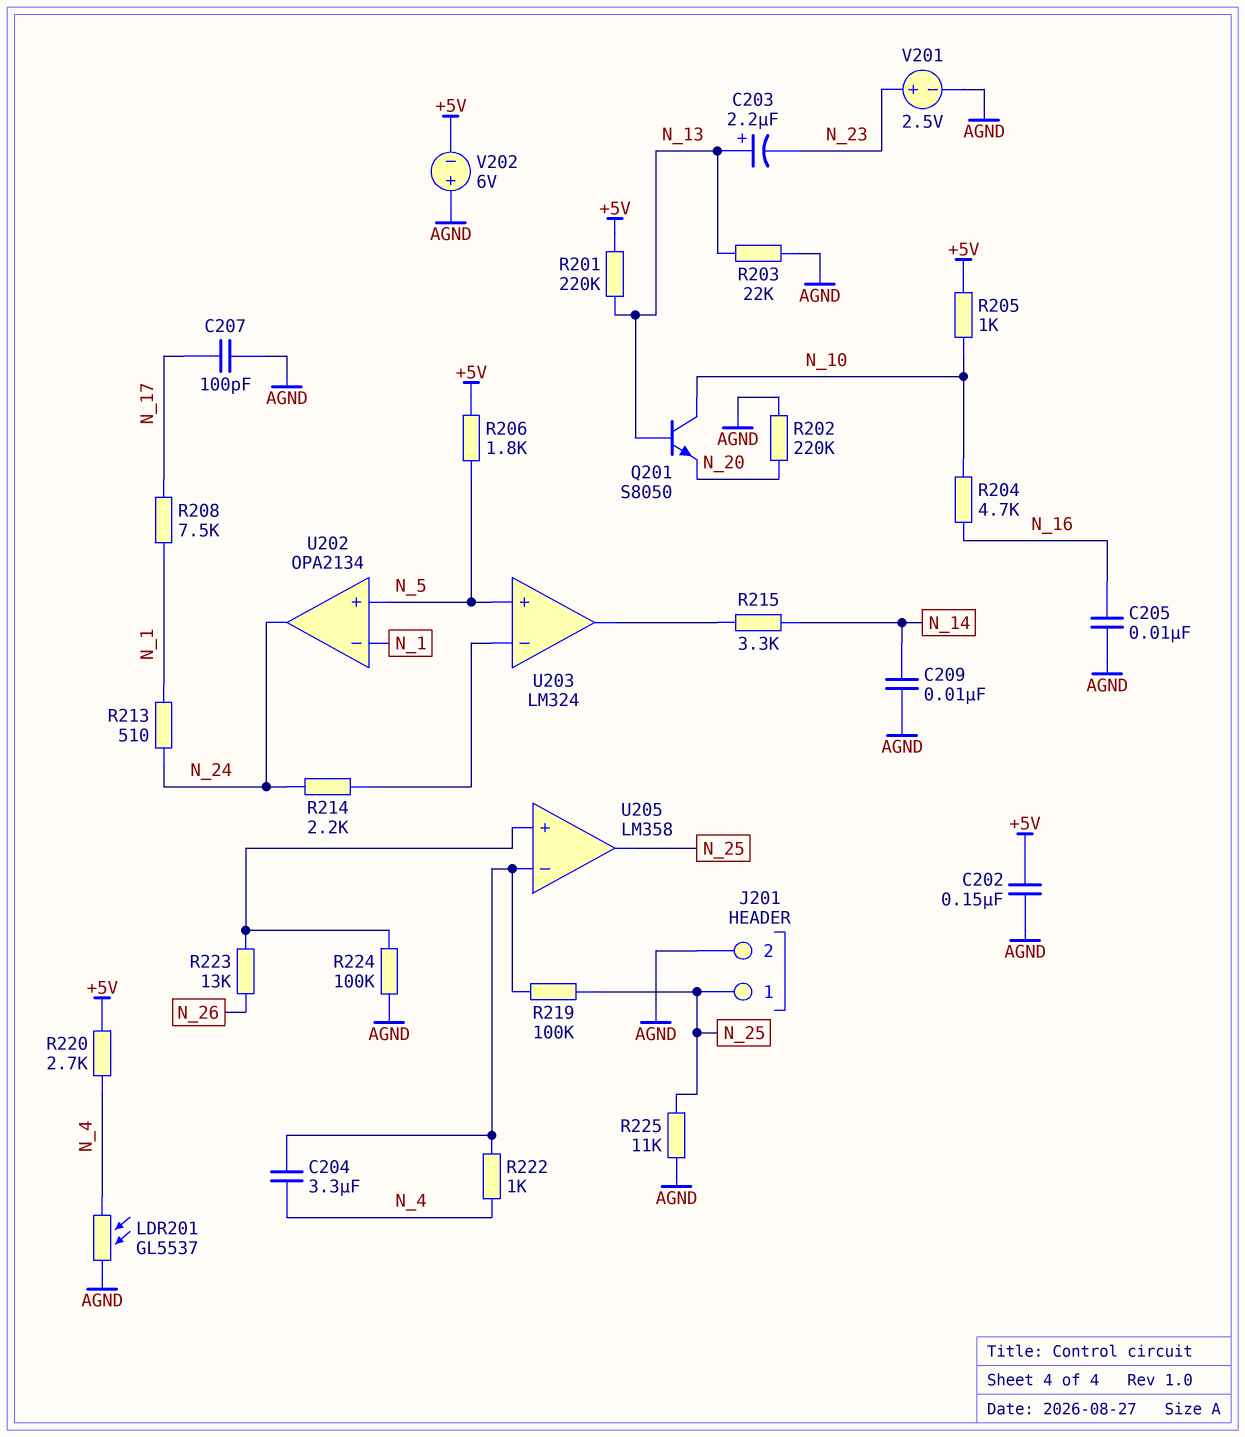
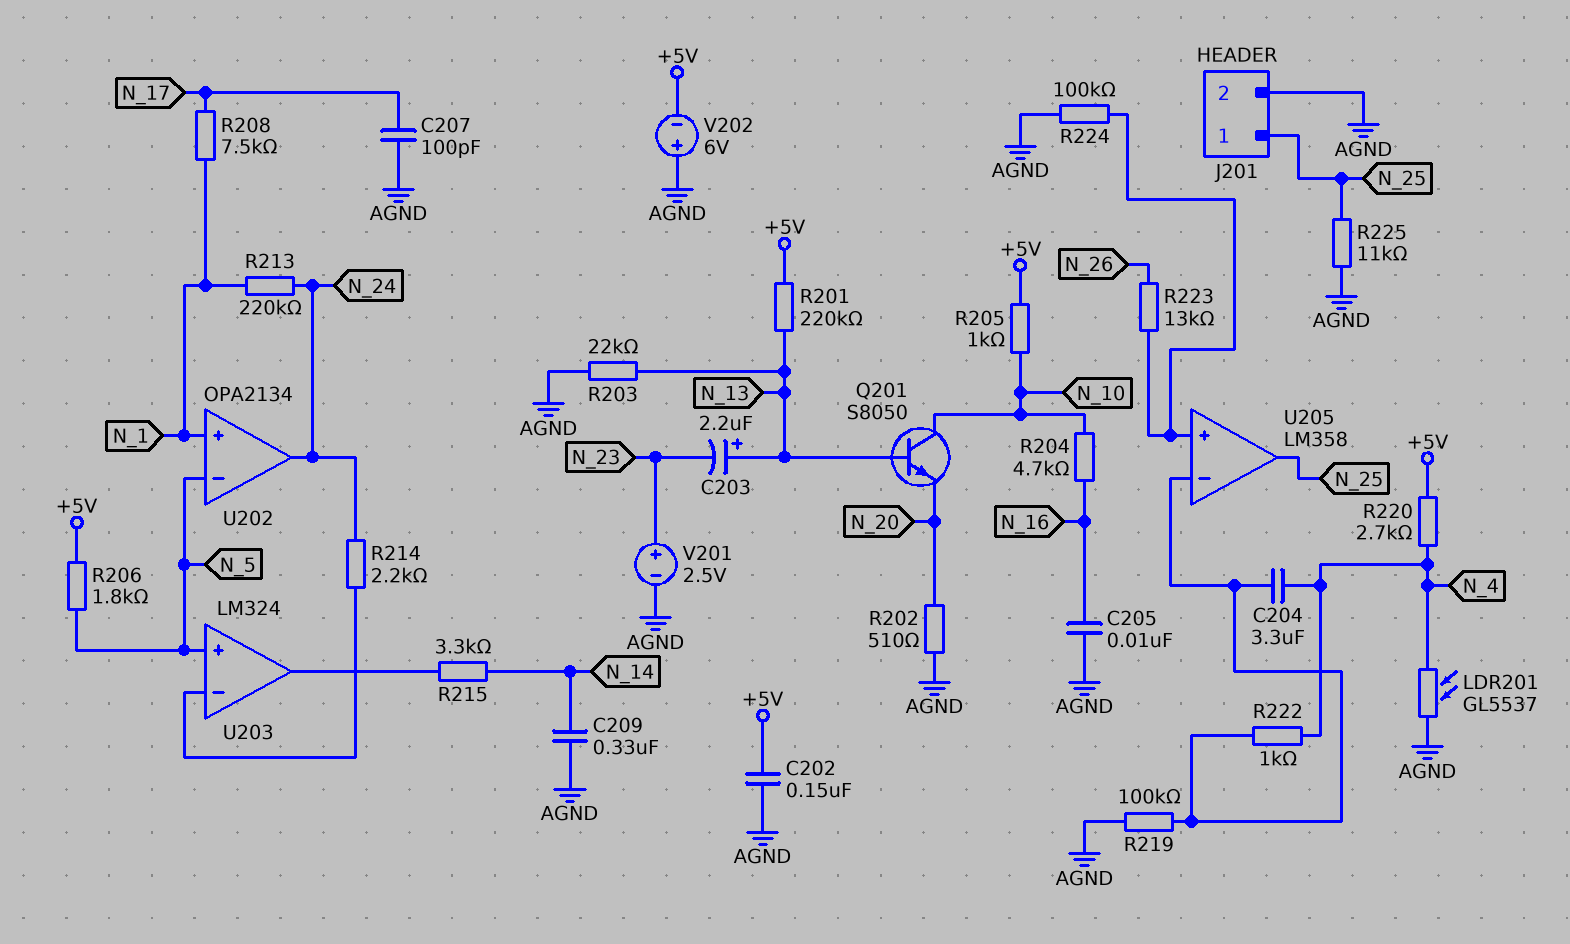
C209: 10nF (AGND, N_14) -> 330nF (AGND, N_14)
R202: 220k (AGND, N_20) -> 510 (AGND, N_20)
R213: 510 (N_1, N_24) -> 220k (N_1, N_24)
R219: 100k (N_25, U205/in-) -> 100k (AGND, U205/in-)
U202 pin in+: N_5 -> N_1
U202 pin in-: N_1 -> N_5

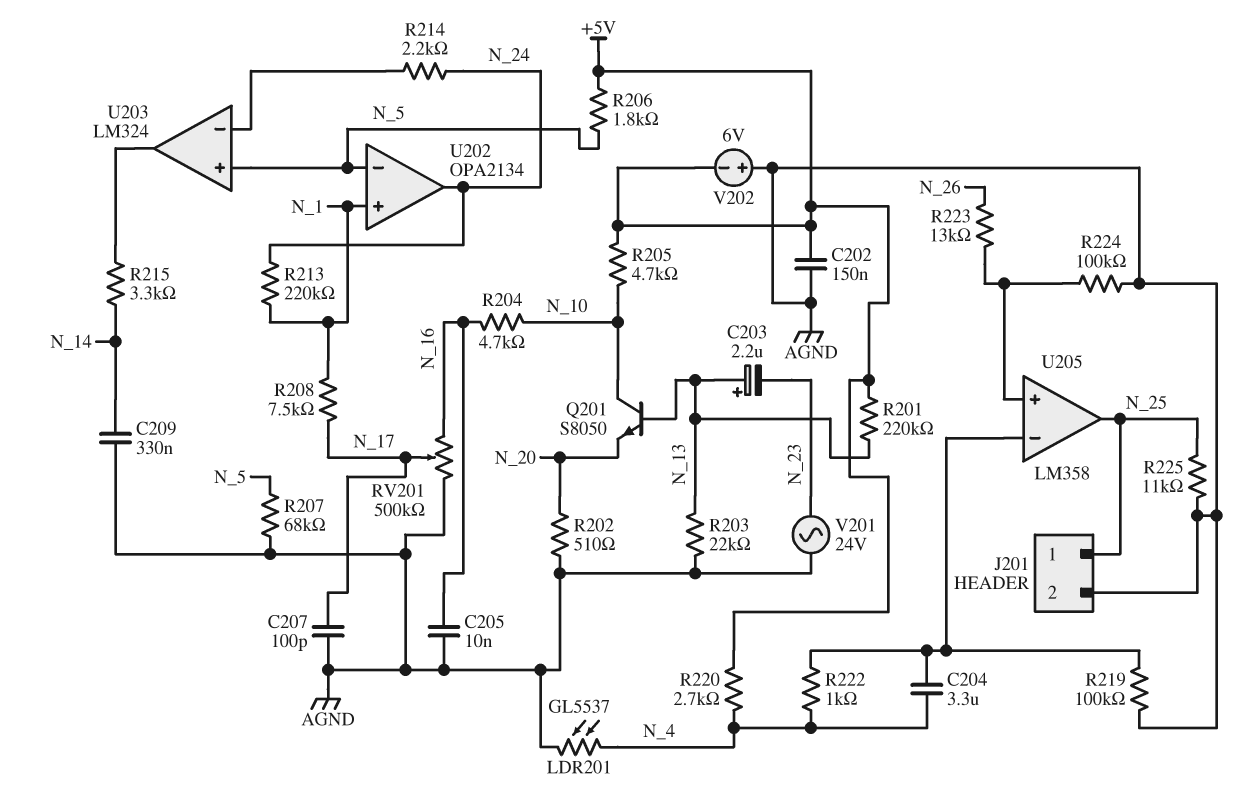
R205: 1k (+5V, N_10) -> 4.7k (+5V, N_10)
R207: none -> 68k (AGND, N_5)
RV201: none -> 500k (AGND, N_16, wiper N_17)
V201: 2.5V (plus N_23, minus AGND) -> AC 24V (AGND, N_23)

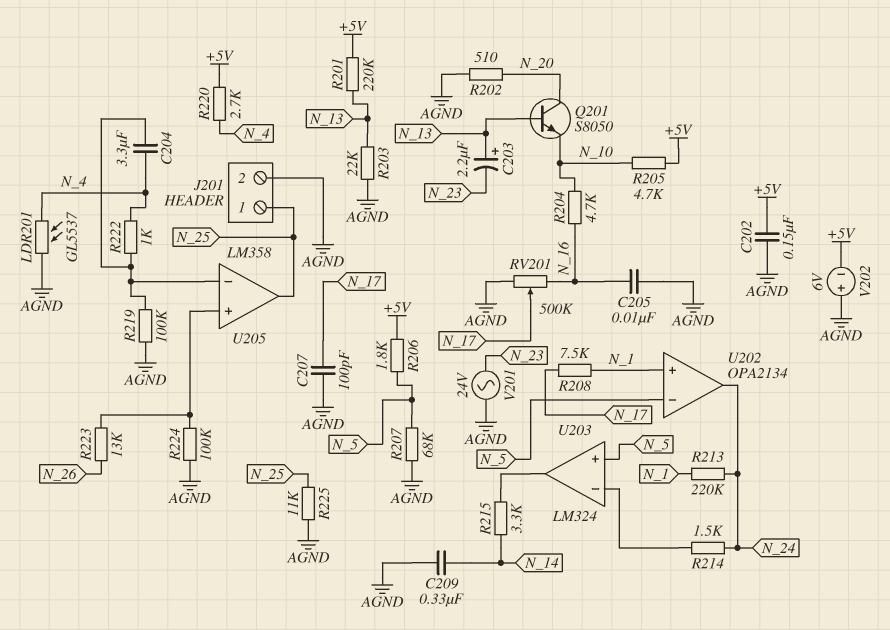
Q201: NPN S8050 (B N_13, C N_10, E N_20) -> NPN S8050 (B N_13, C N_20, E N_10)
R214: 2.2k (N_24, U203/in-) -> 1.5k (N_24, U203/in-)

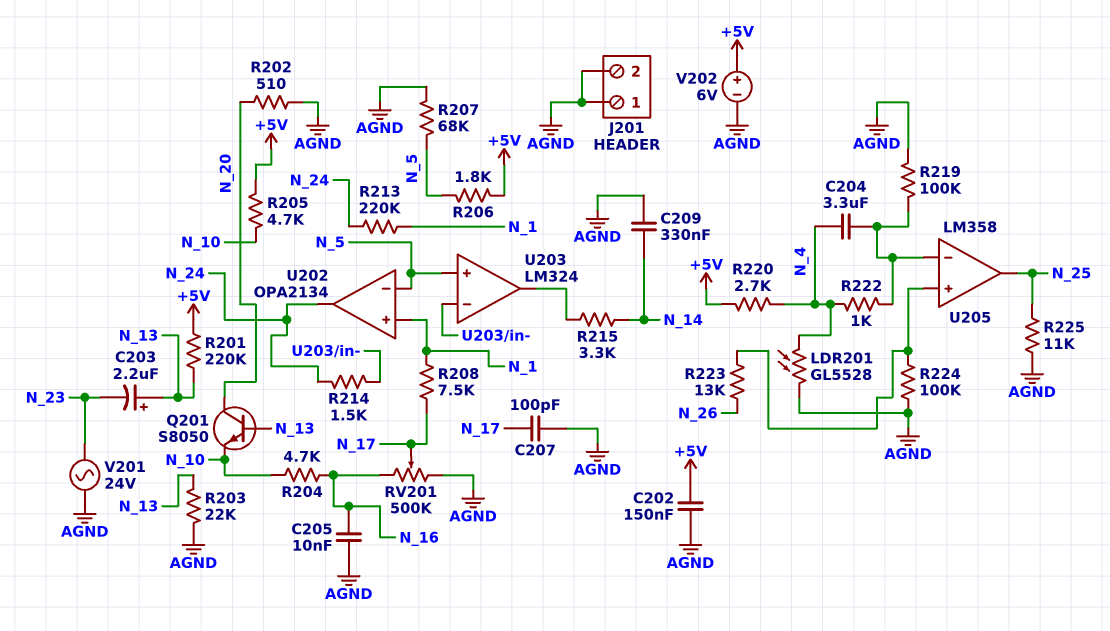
J201 pin 1: N_25 -> AGND
LDR201: GL5537 (AGND, N_4) -> GL5528 (AGND, N_4)
V202: 6V (plus AGND, minus +5V) -> 6V (plus +5V, minus AGND)

